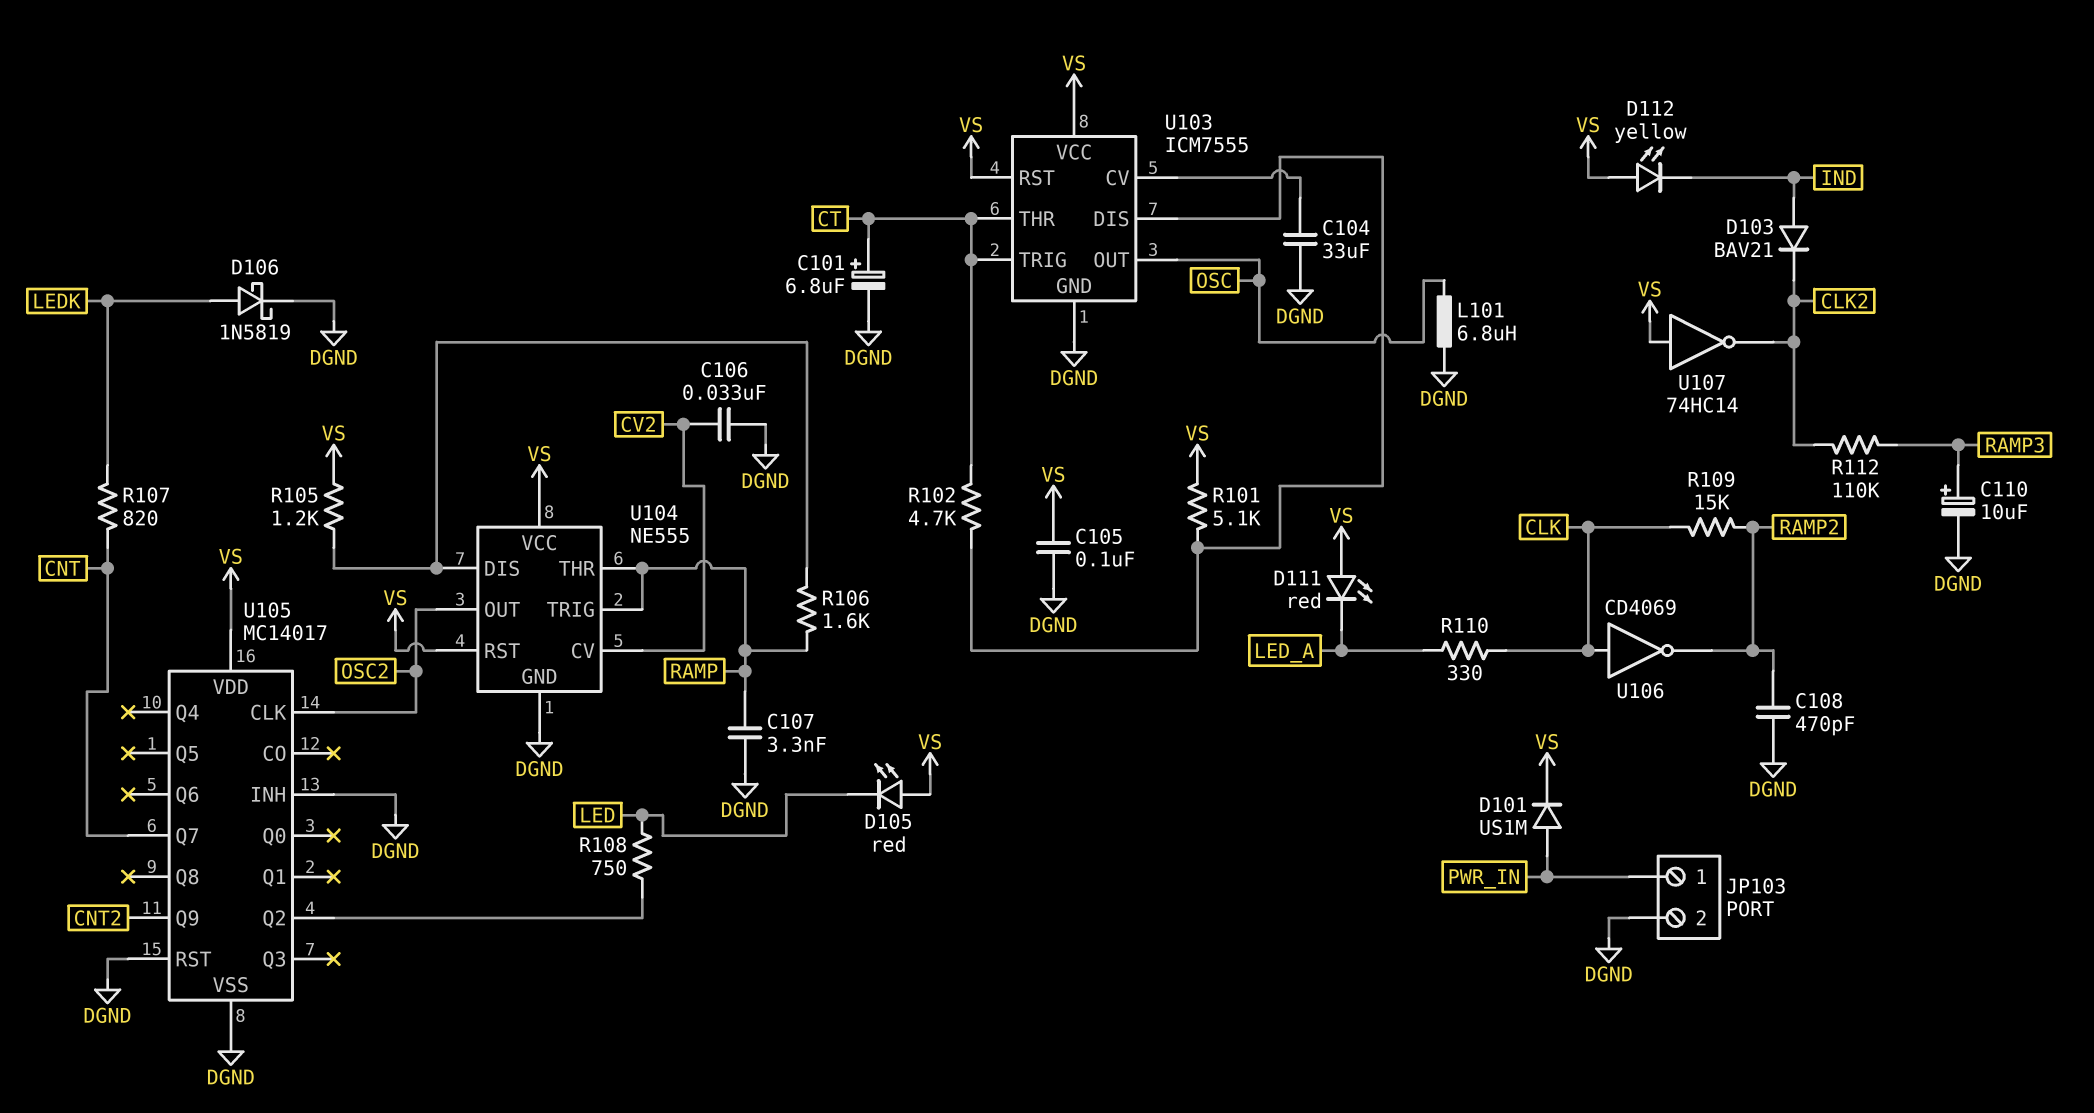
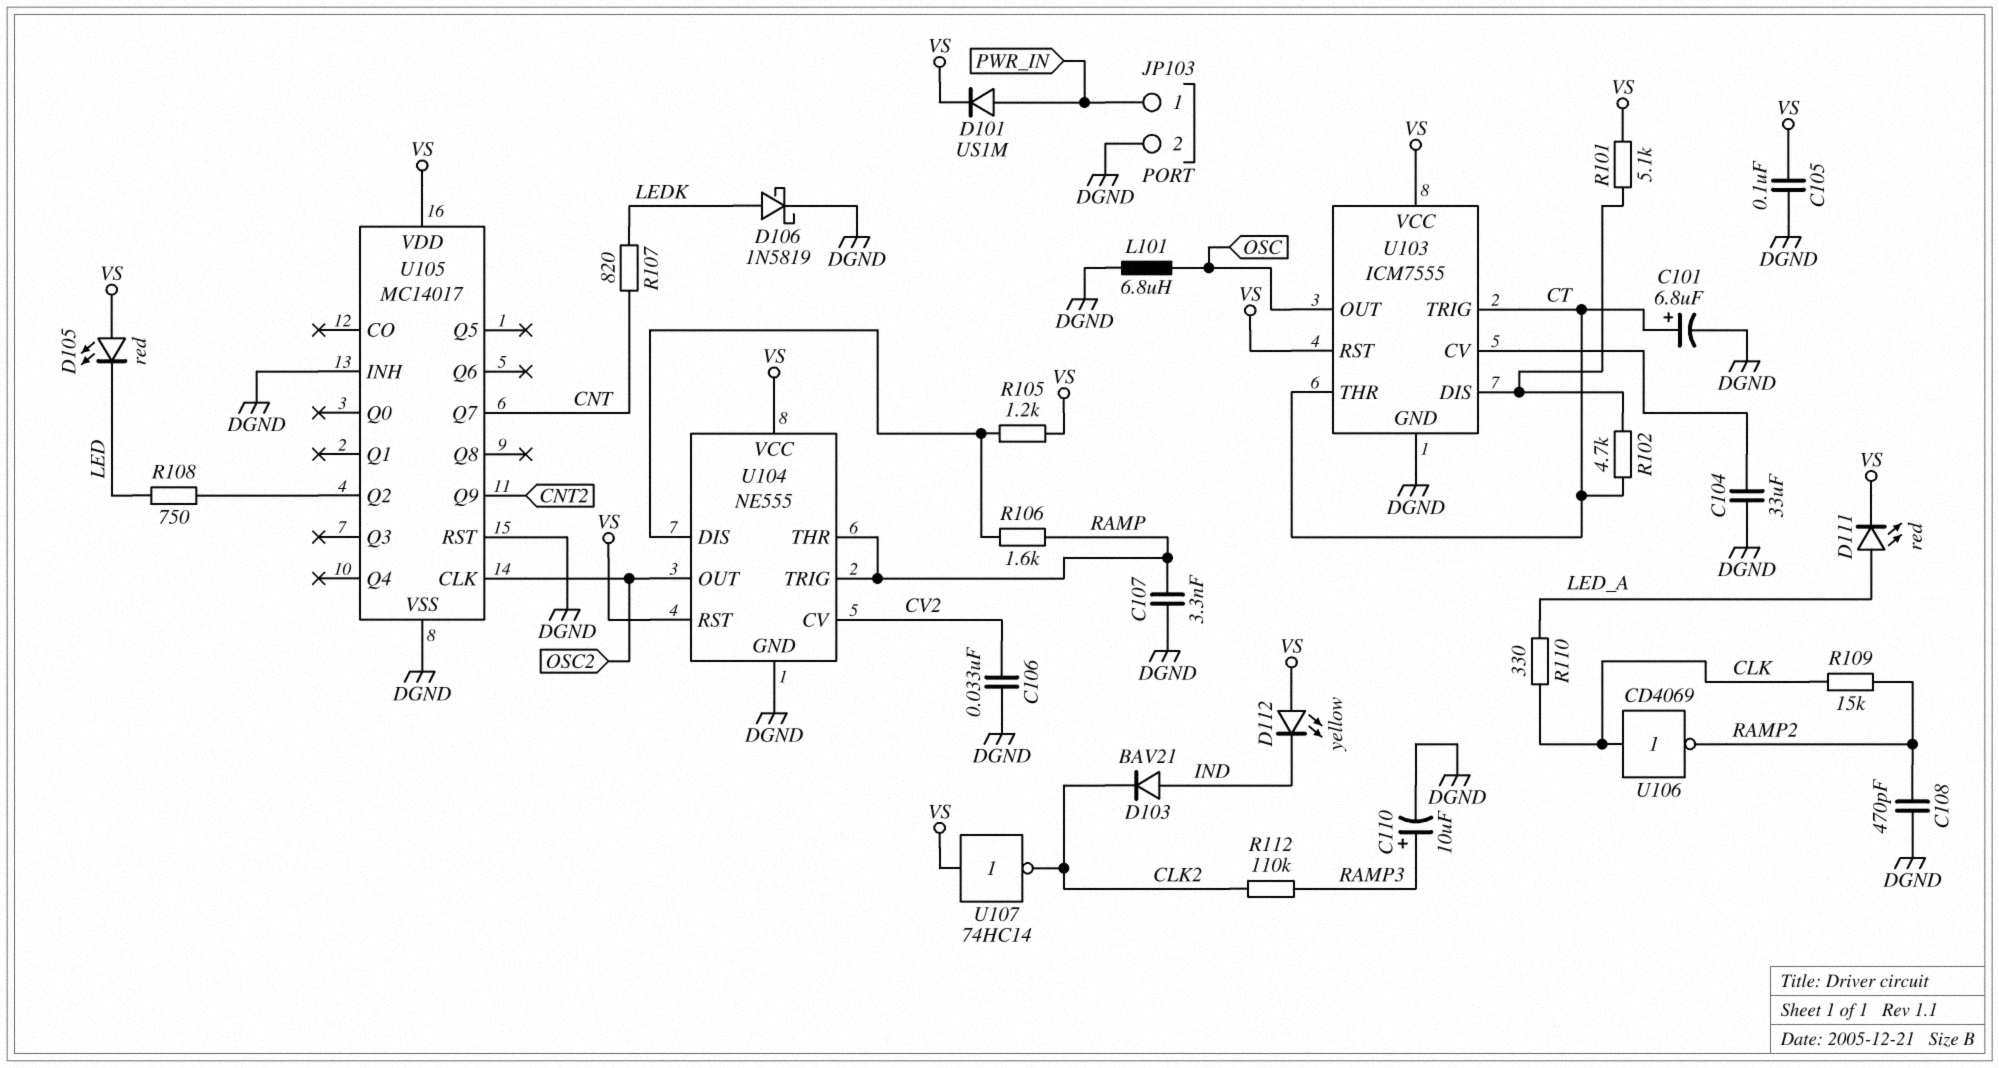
D111: LED red (A VS, K LED_A) -> LED red (A LED_A, K VS)

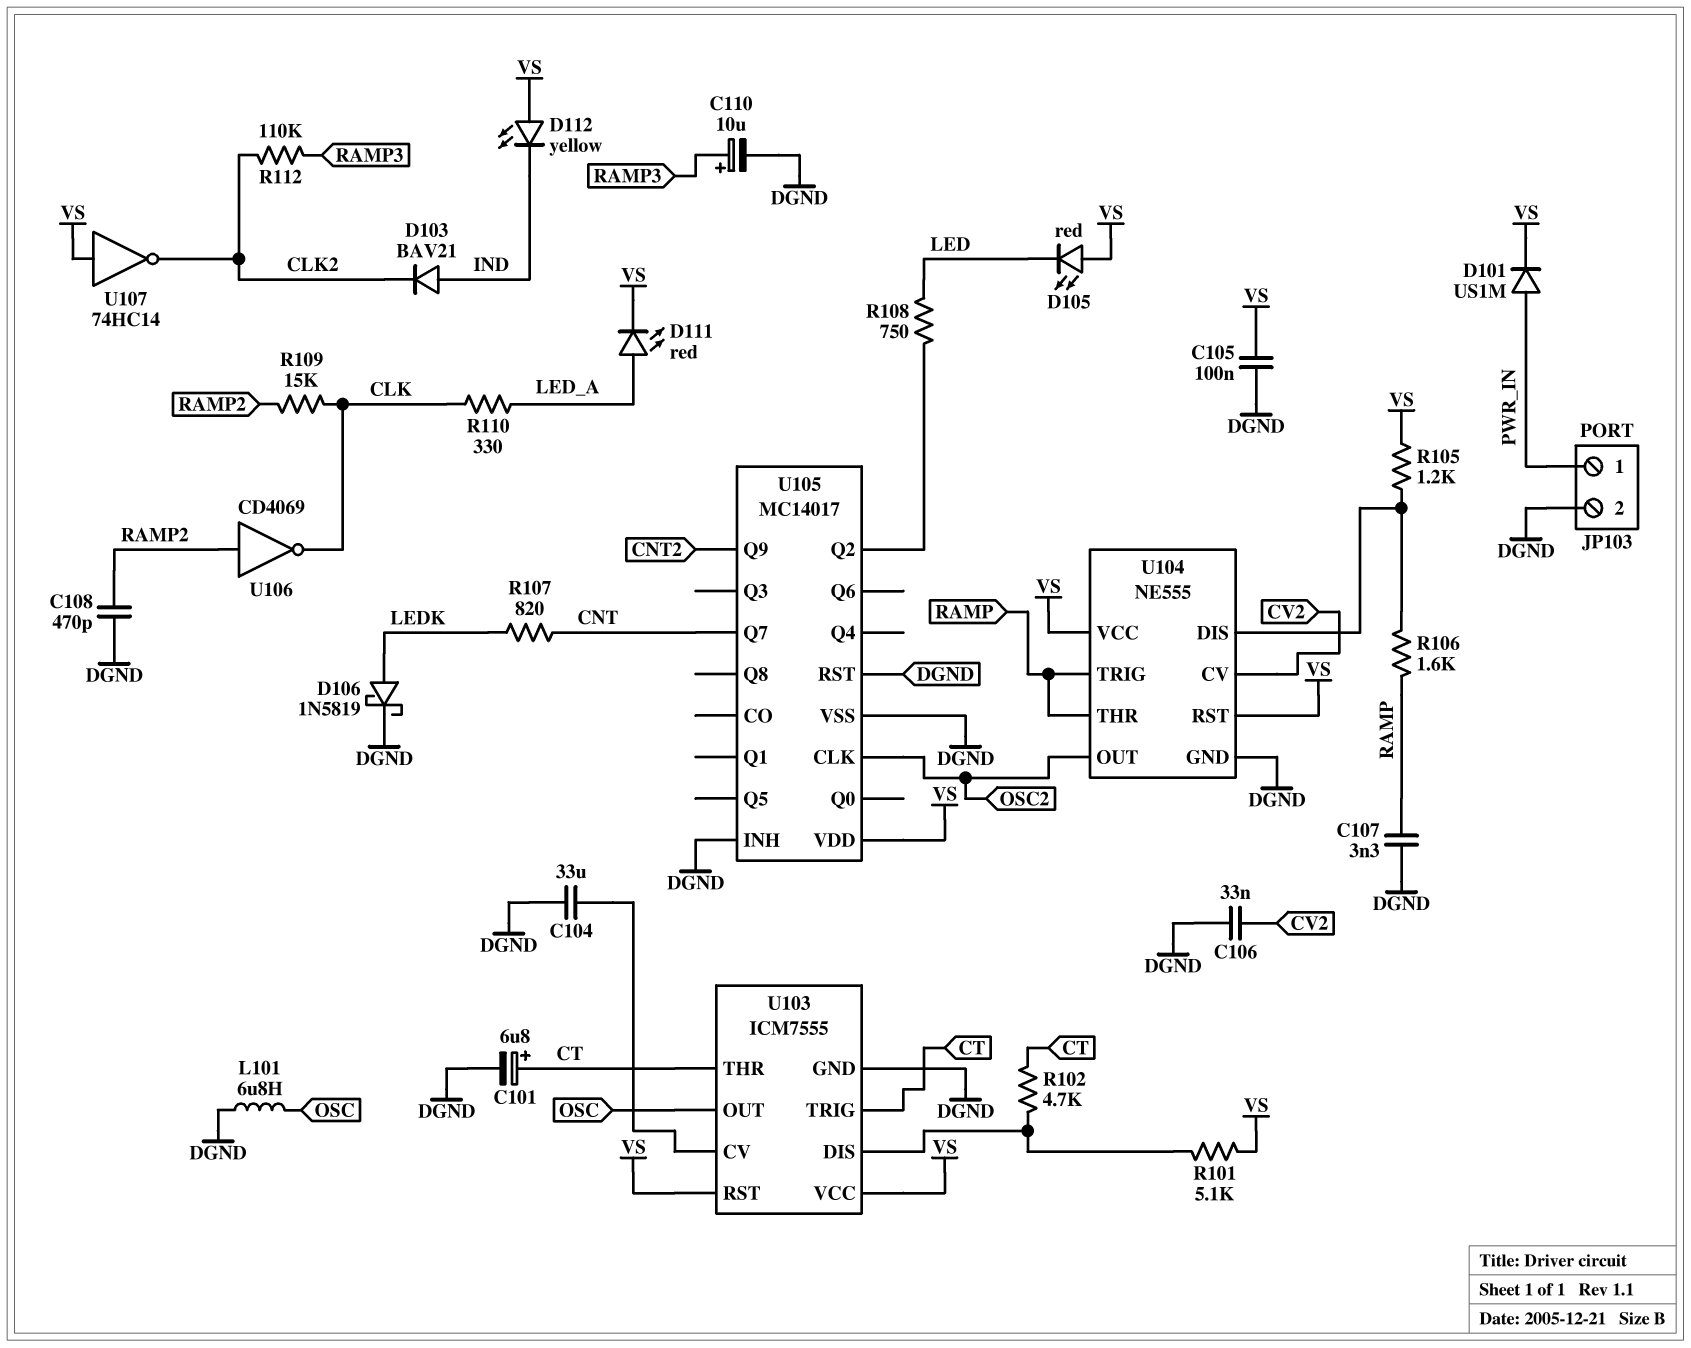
U106: NOT CD4069 (in CLK, out RAMP2) -> NOT CD4069 (in RAMP2, out CLK)

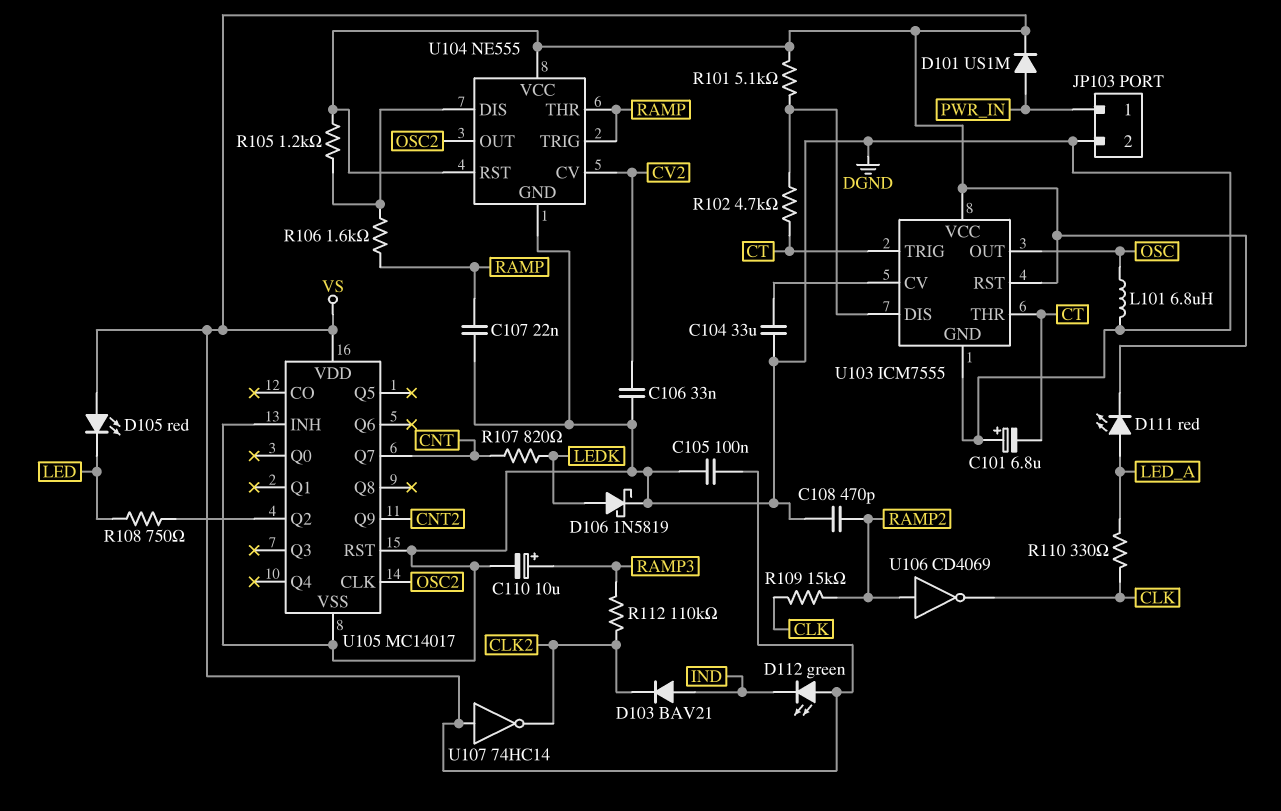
C101: 6.8uF (plus CT, minus DGND) -> 6.8uF (plus DGND, minus CT)
C107: 3.3nF (DGND, RAMP) -> 22nF (DGND, RAMP)
D112: LED yellow (A VS, K IND) -> LED green (A VS, K IND)

